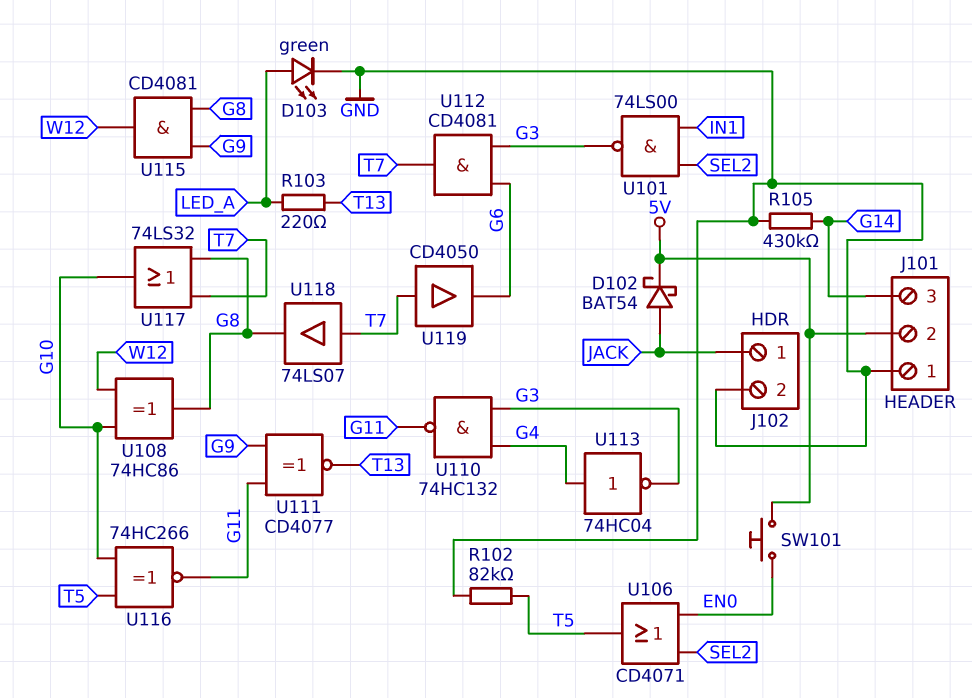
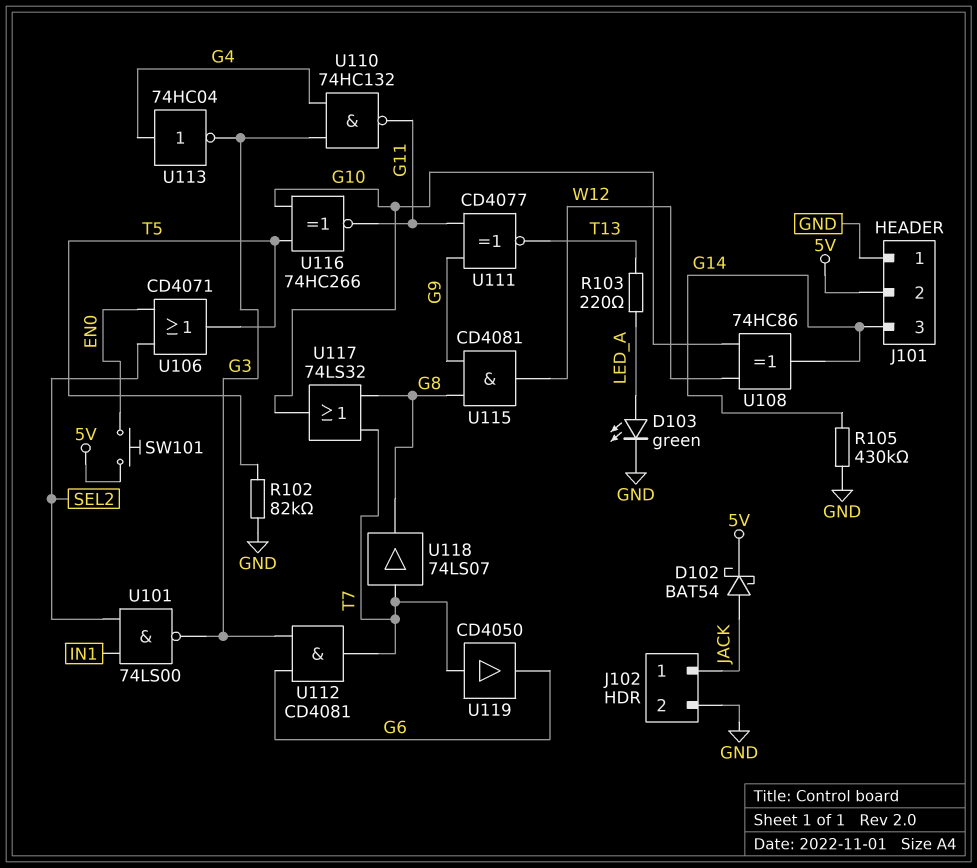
U108: XOR 74HC86 (in G10, in W12, out G8) -> XOR 74HC86 (in G10, in W12, out G14)

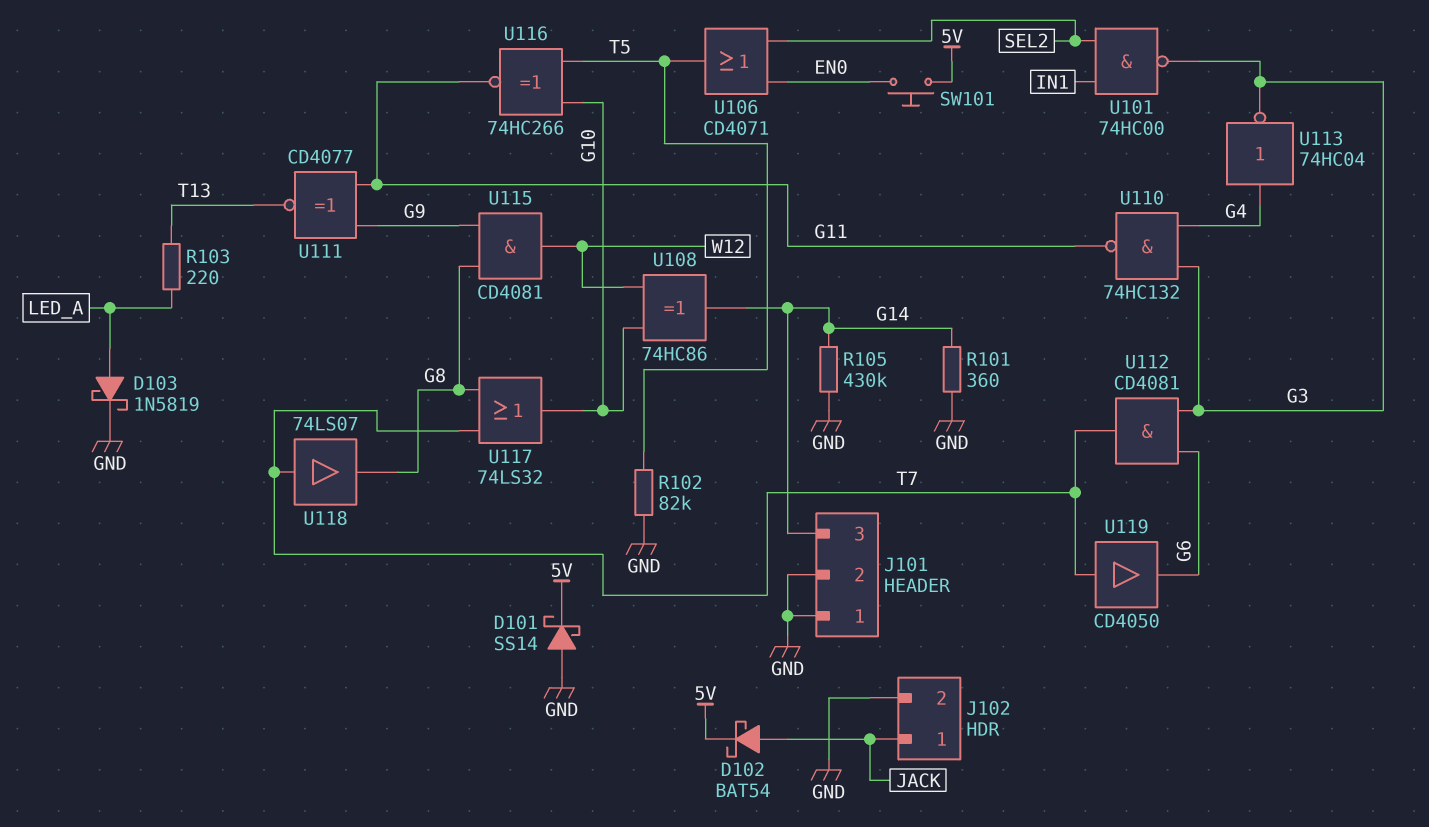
D101: none -> schottky SS14 (A GND, K 5V)
D103: LED green (A LED_A, K GND) -> schottky 1N5819 (A LED_A, K GND)
J101 pin 2: 5V -> GND
R101: none -> 360 (G14, GND)
U101: NAND 74LS00 (in IN1, in SEL2, out G3) -> NAND 74HC00 (in IN1, in SEL2, out G3)

